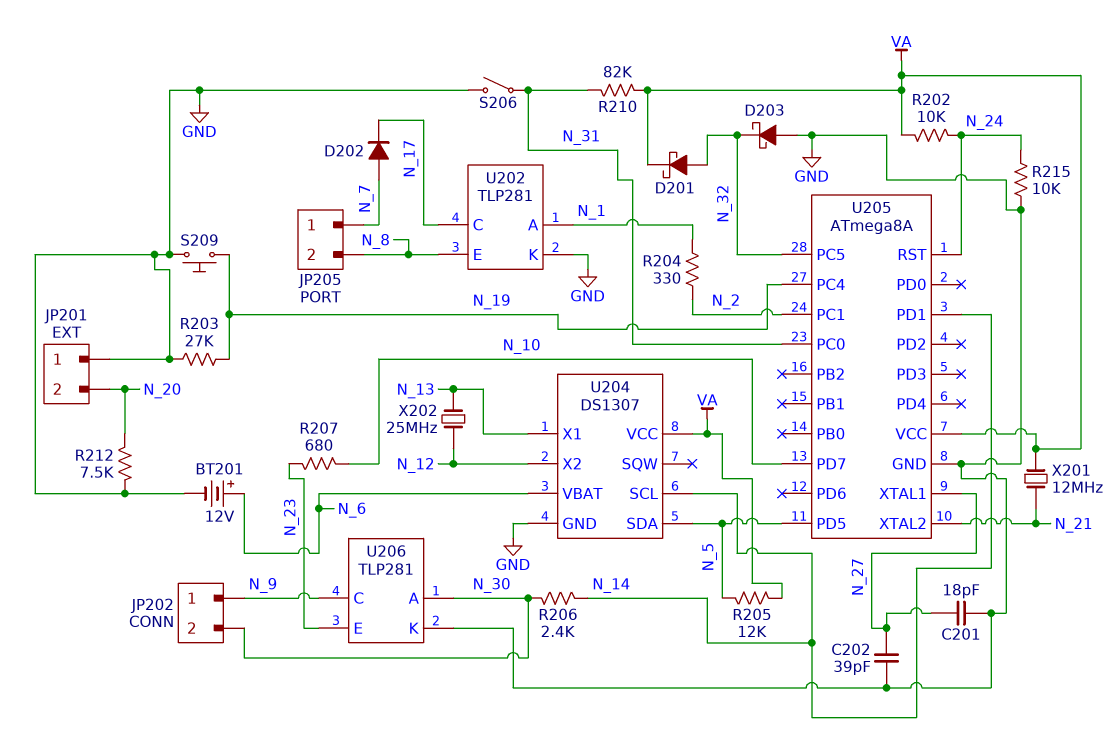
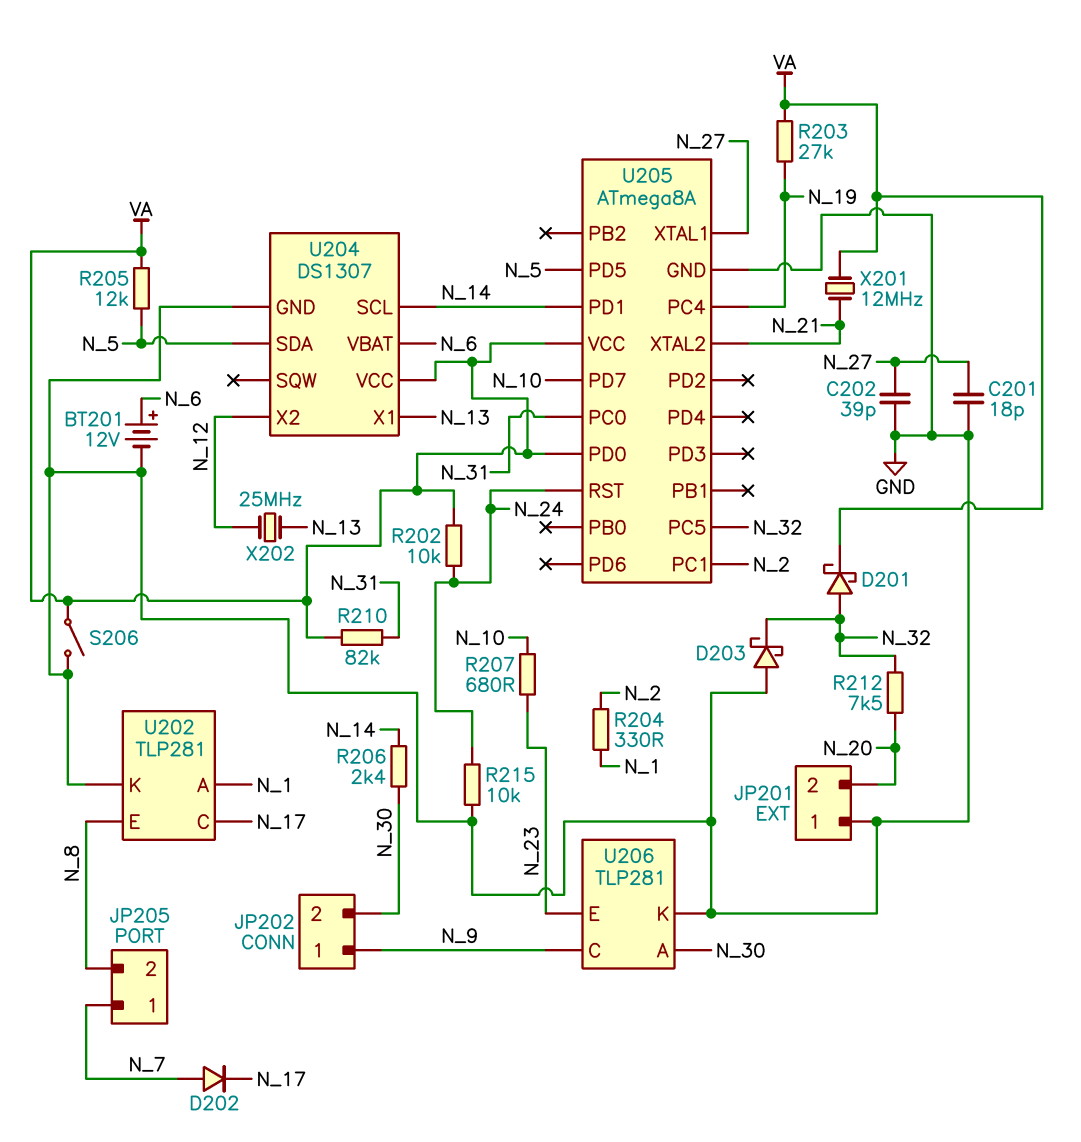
R203: 27k (GND, N_19) -> 27k (N_19, VA)
R212: 7.5k (GND, N_20) -> 7.5k (N_20, N_32)
S206: switch (GND, N_31) -> switch (GND, VA)
S209: button (GND, N_19) -> none
U205 pin PD0: none -> VA

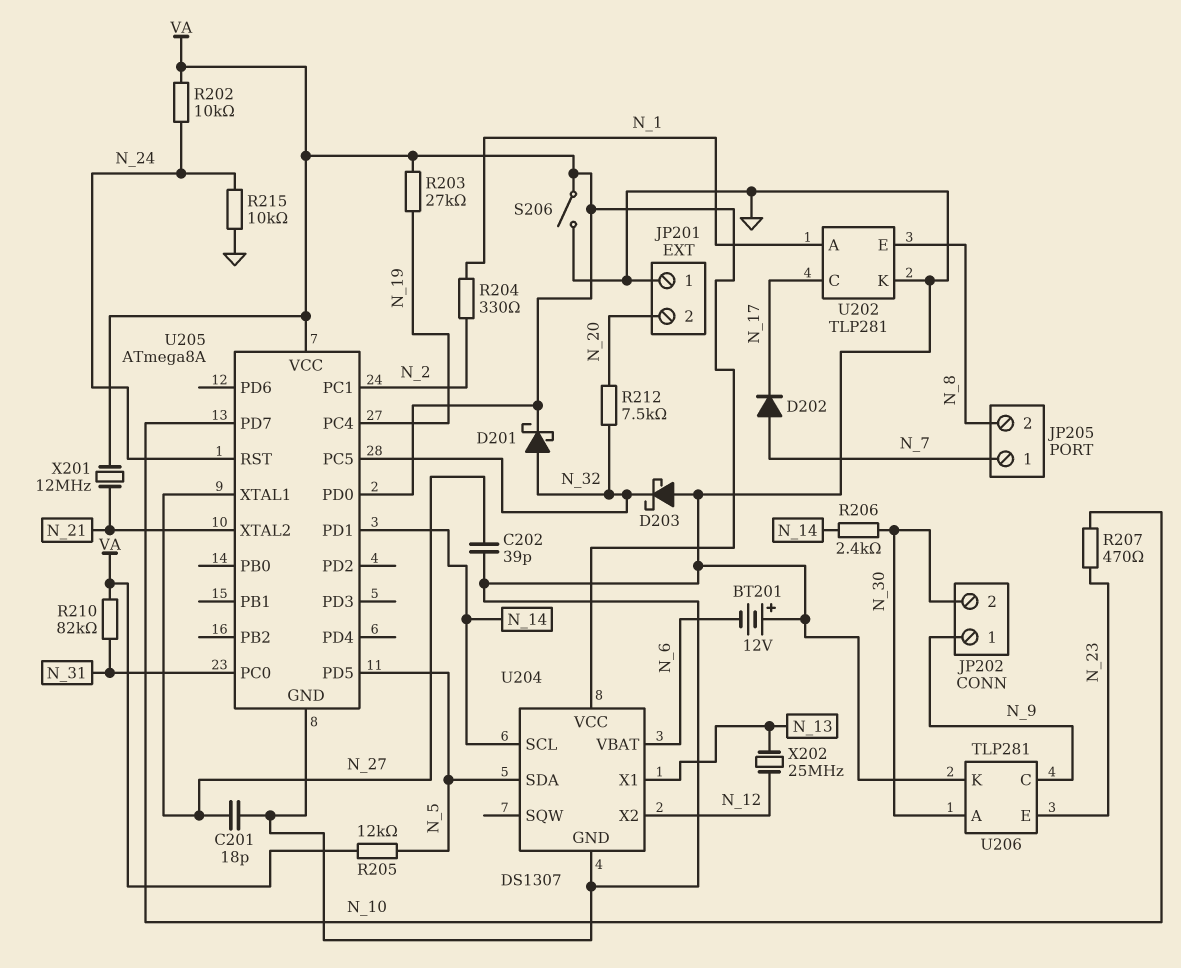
BT201: 12V (plus N_6, minus GND) -> 12V (plus GND, minus N_6)
R207: 680 (N_10, N_23) -> 470 (N_10, N_23)

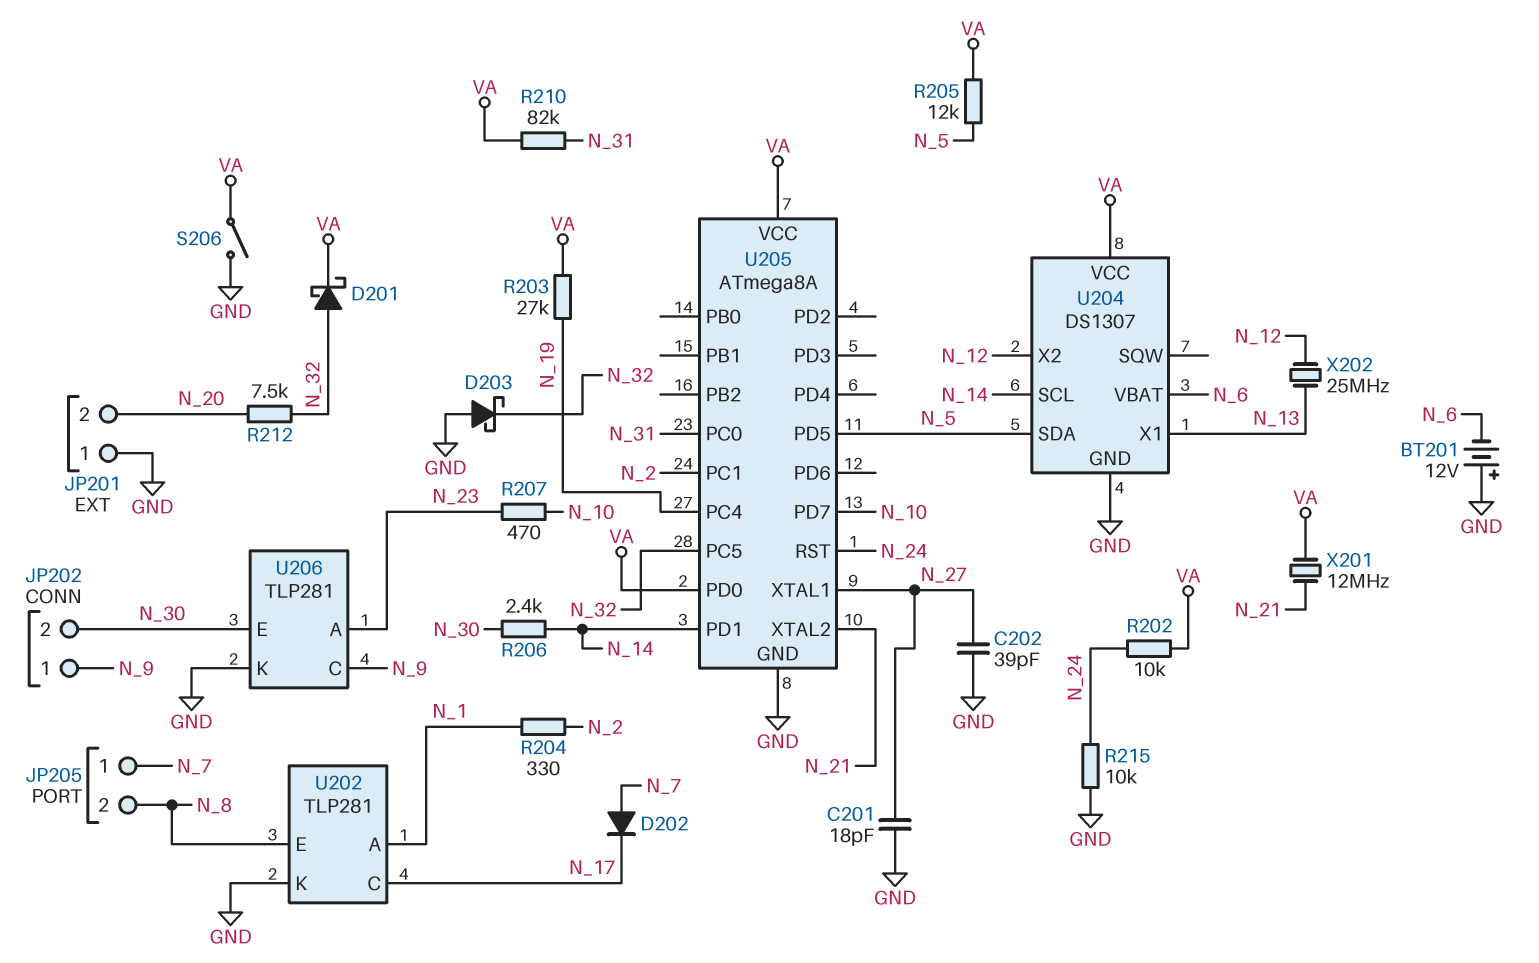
U206 pin A: N_30 -> N_23
U206 pin E: N_23 -> N_30

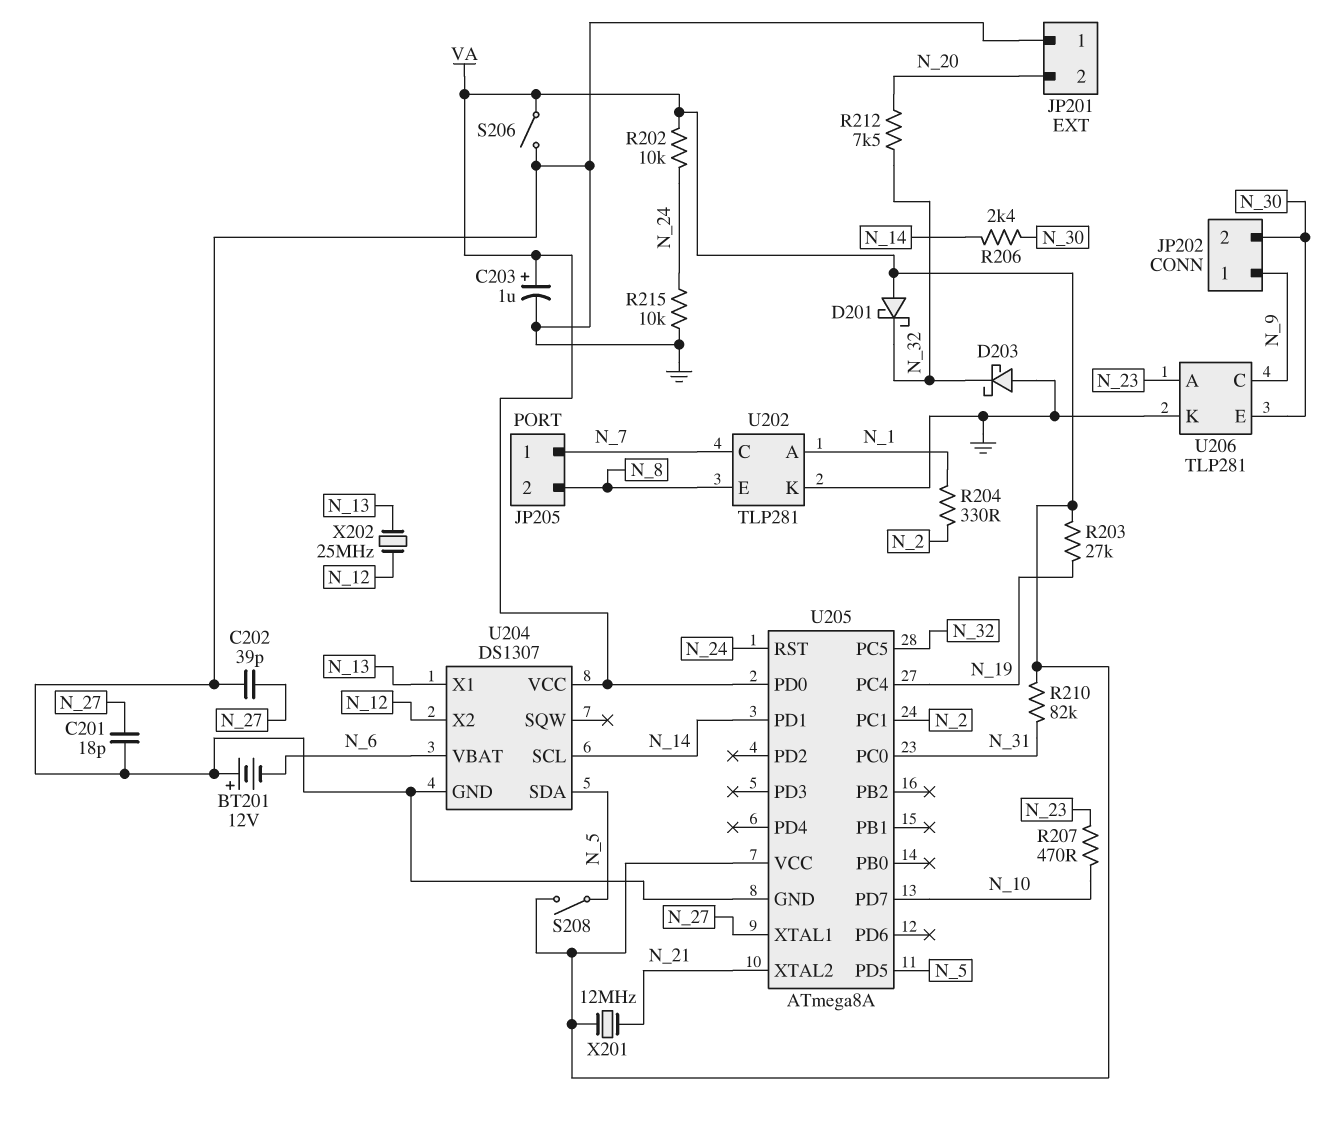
C203: none -> 1uF (plus VA, minus GND)
D201: schottky (A N_32, K VA) -> schottky (A VA, K N_32)
D202: diode (A N_7, K N_17) -> none
R205: 12k (N_5, VA) -> none
S208: none -> switch (N_5, VA)
U202 pin C: N_17 -> N_7

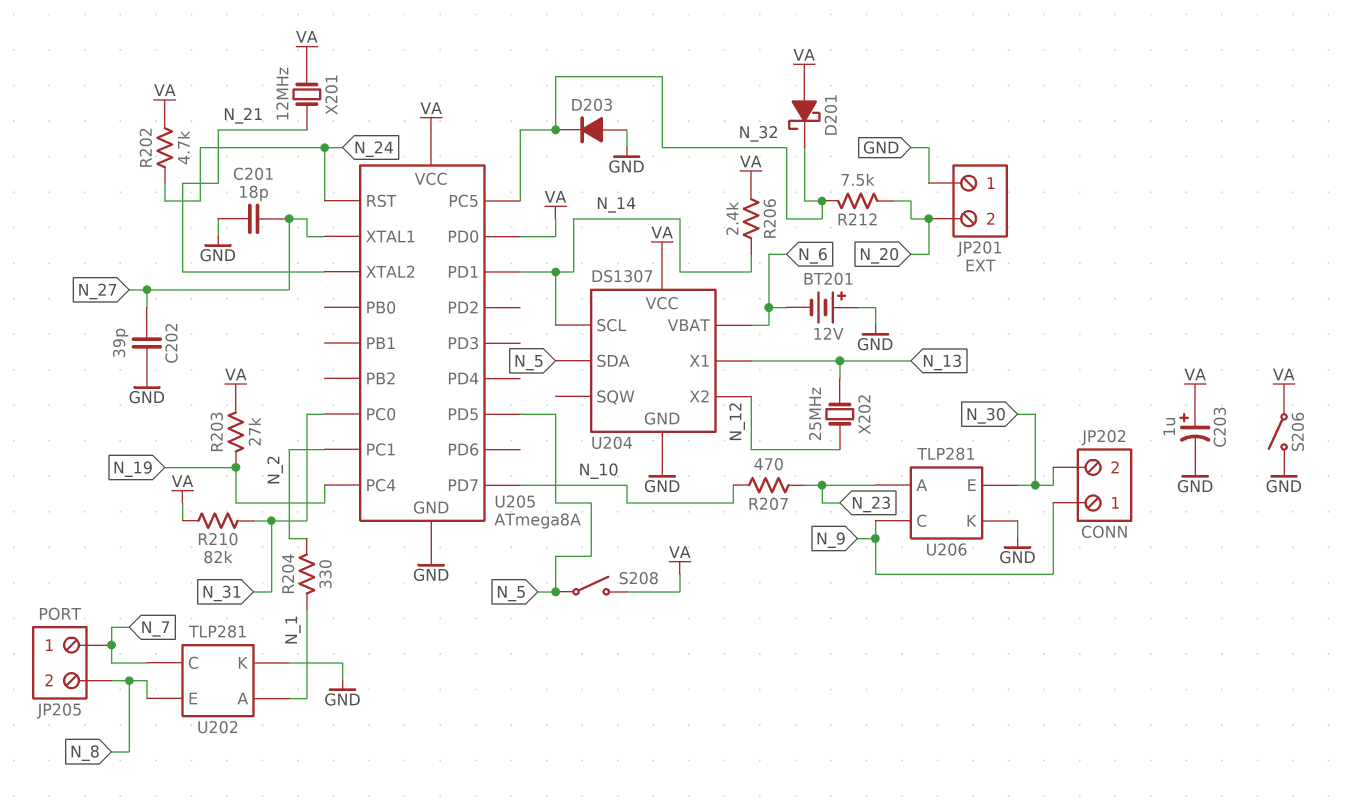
D203: schottky (A GND, K N_32) -> diode (A GND, K N_32)
R202: 10k (N_24, VA) -> 4.7k (N_24, VA)
R206: 2.4k (N_14, N_30) -> 2.4k (N_14, VA)
R215: 10k (GND, N_24) -> none

